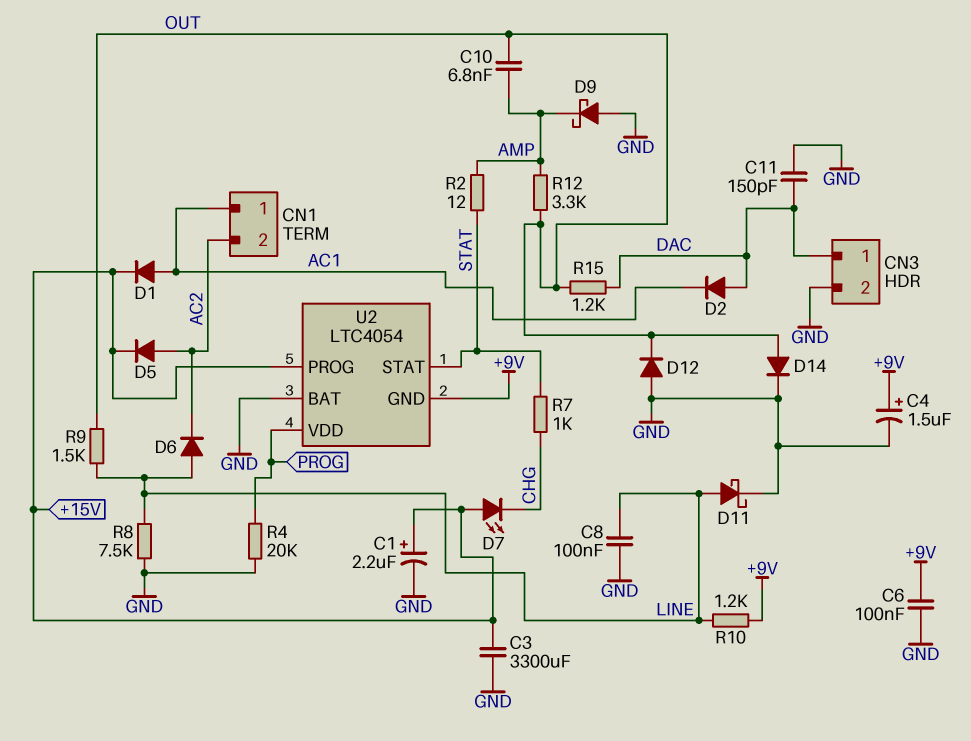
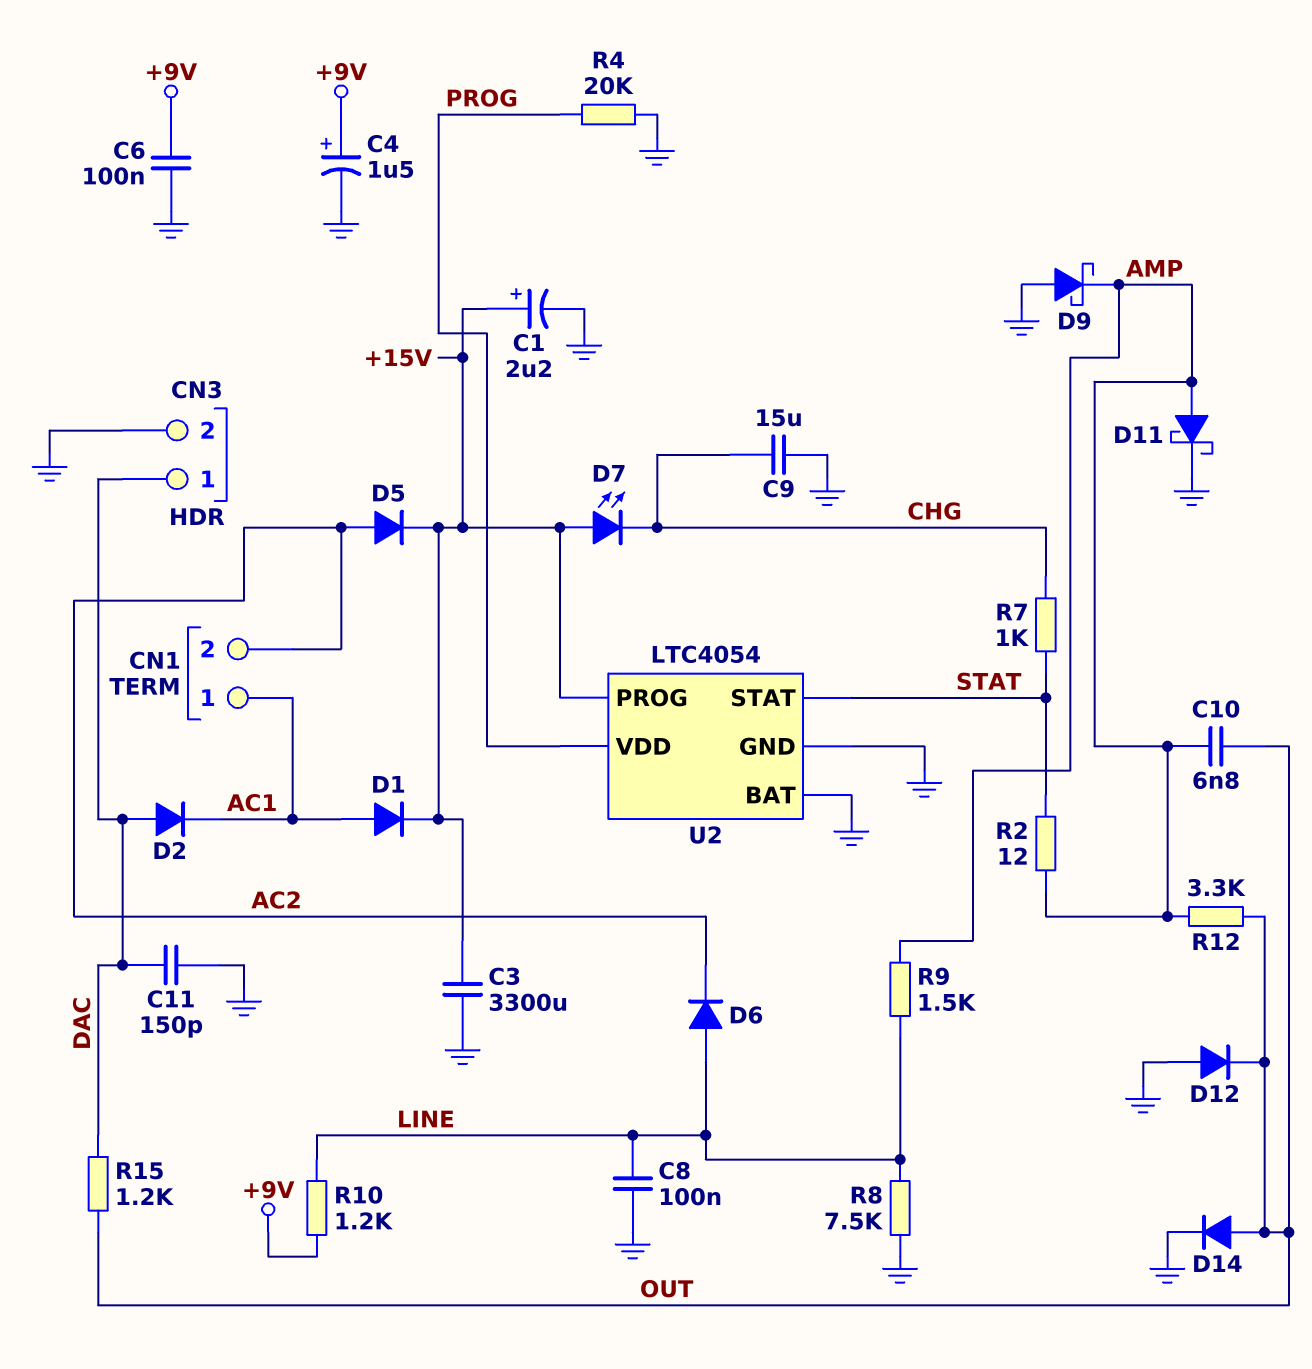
C9: none -> 15uF (CHG, GND)
D11: schottky (A LINE, K GND) -> schottky (A AMP, K GND)
R9: 1.5k (LINE, OUT) -> 1.5k (AMP, LINE)
U2 pin GND: +9V -> GND

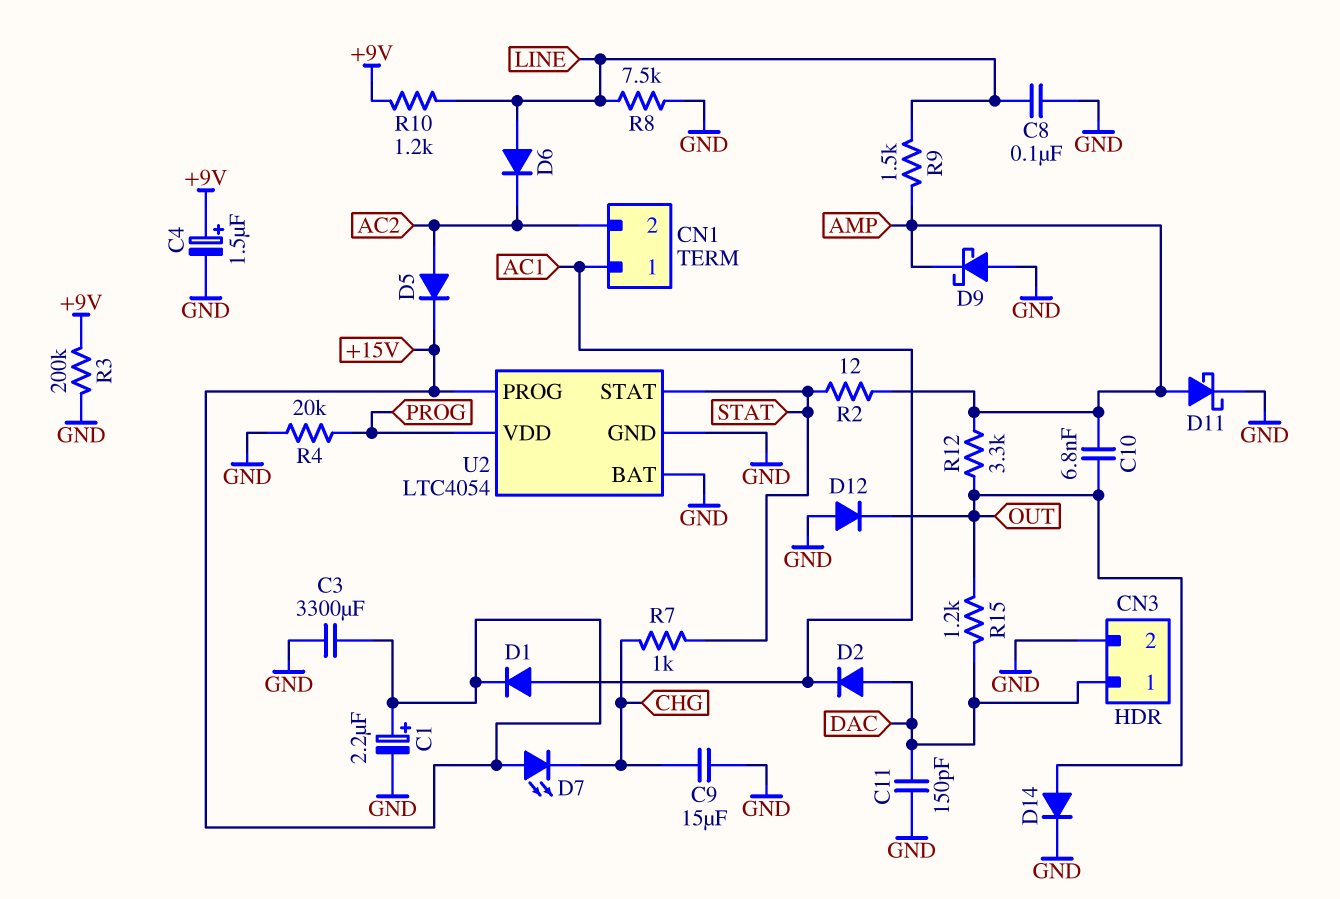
C6: 100nF (+9V, GND) -> none
R3: none -> 200k (+9V, GND)

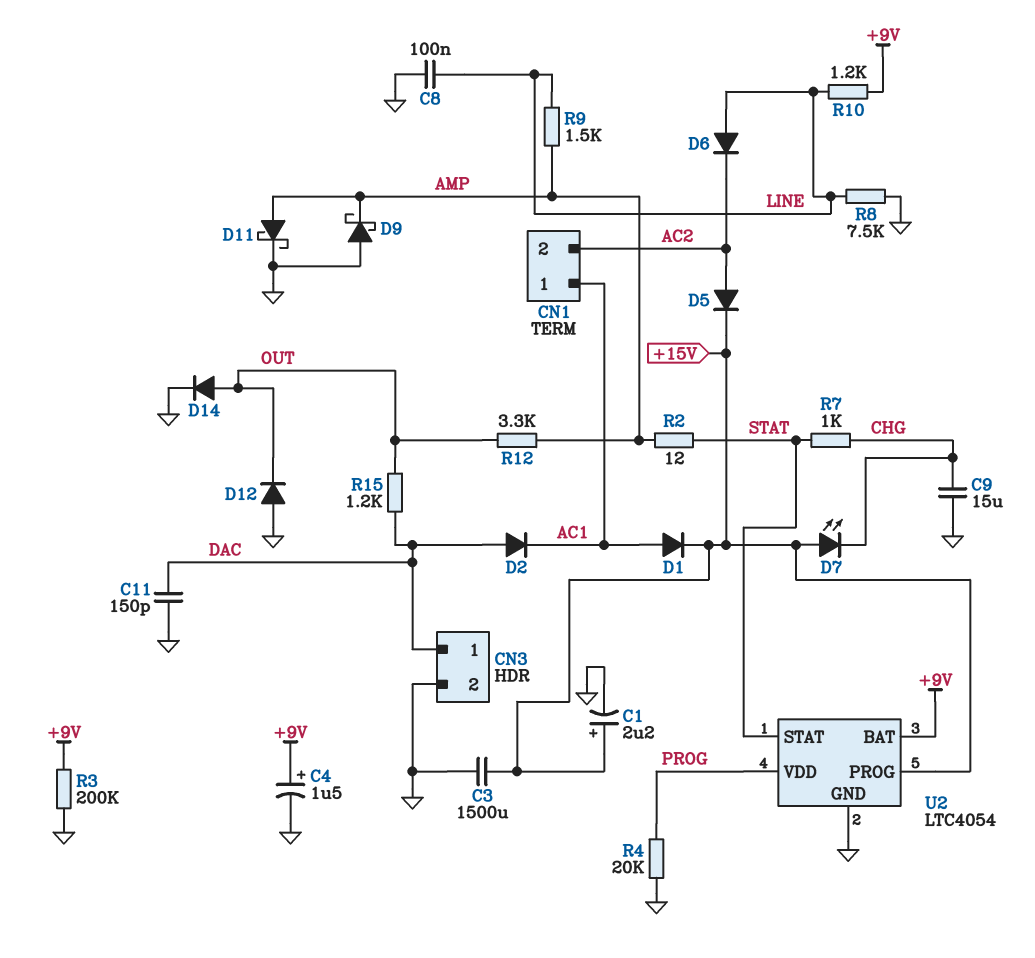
C3: 3300uF (+15V, GND) -> 1500uF (+15V, GND)
C10: 6.8nF (AMP, OUT) -> none
U2 pin BAT: GND -> +9V

